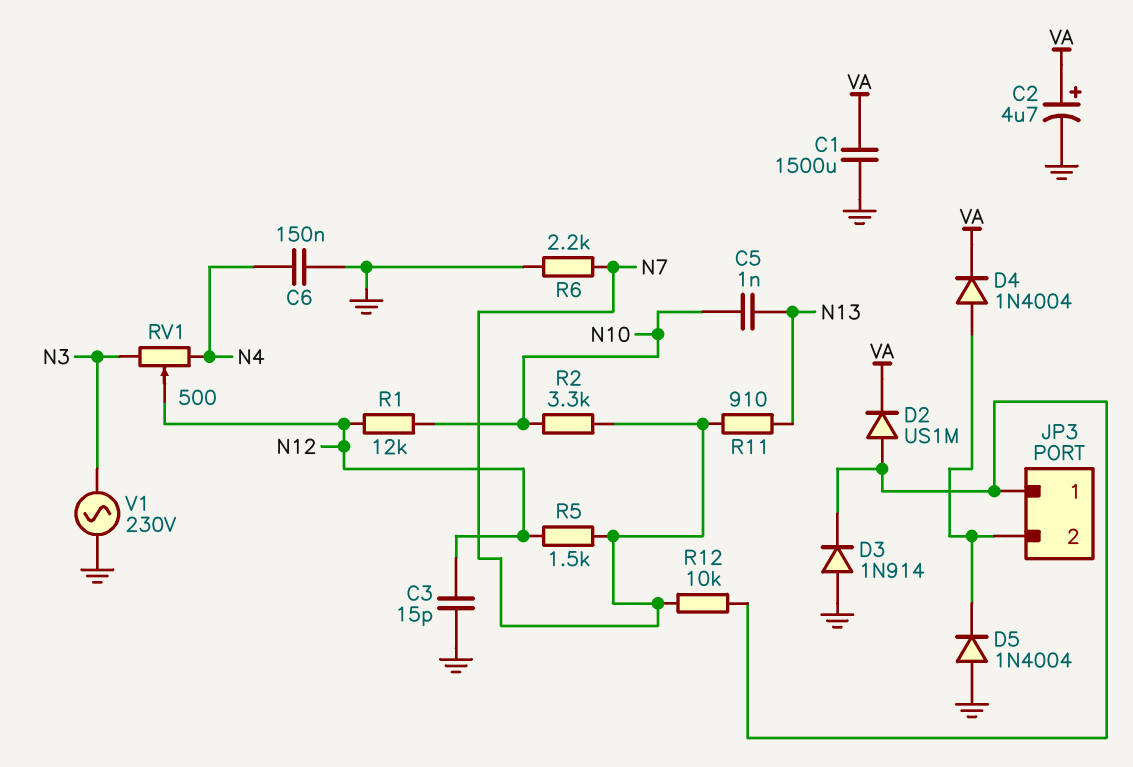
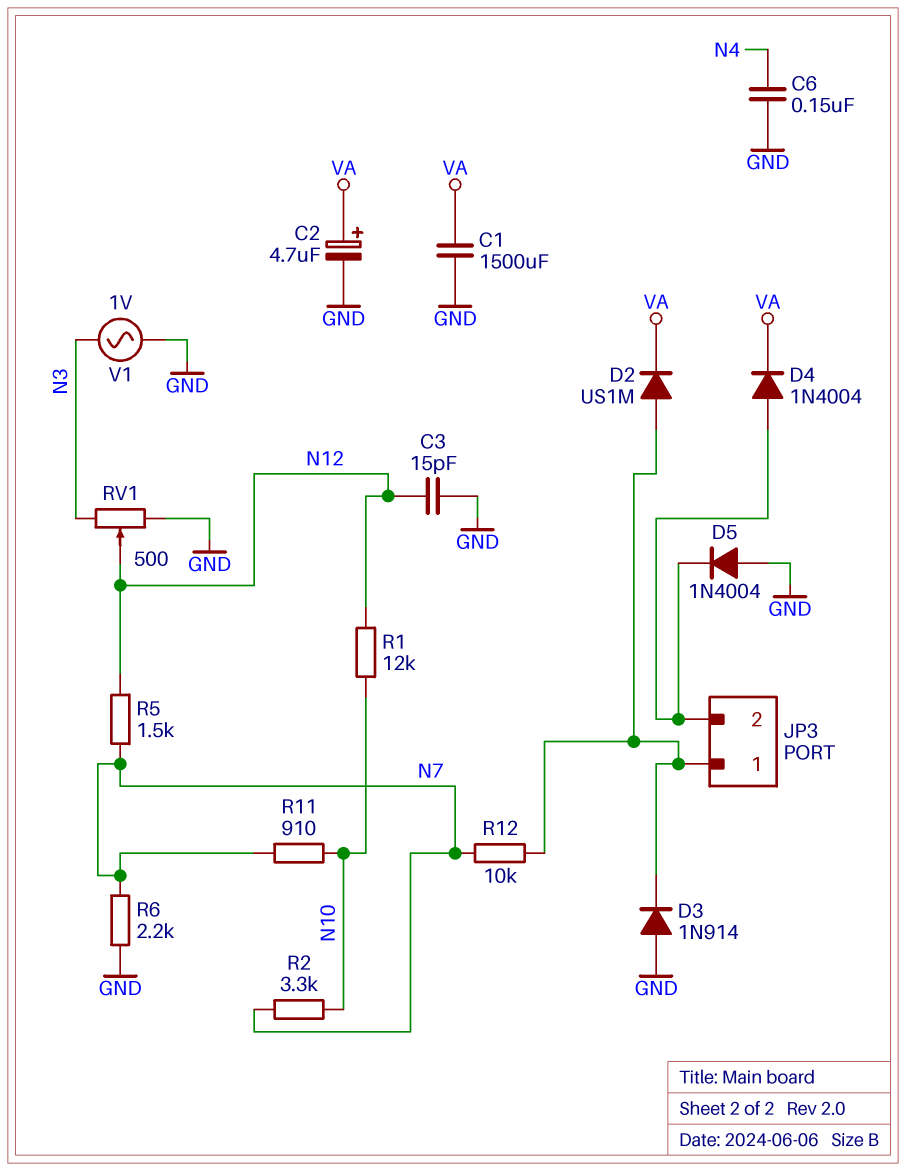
C5: 1nF (N10, N13) -> none
R11: 910 (N7, N13) -> 910 (N7, N10)
RV1: 500 (N3, N4, wiper N12) -> 500 (GND, N3, wiper N12)
V1: AC 230V (GND, N3) -> AC 1V (GND, N3)

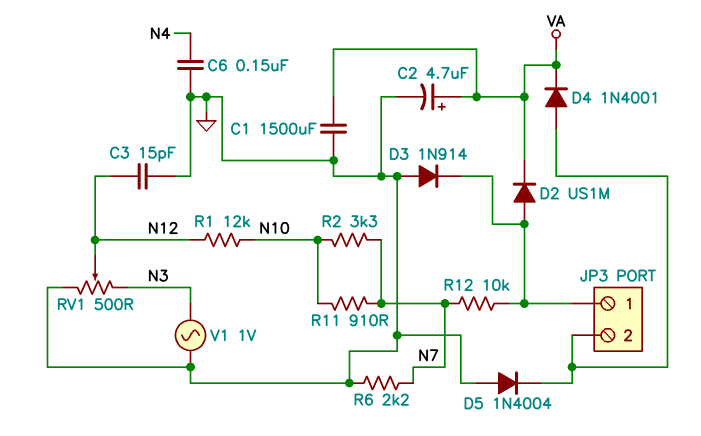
D4: diode 1N4004 (A JP3/2, K VA) -> diode 1N4001 (A JP3/2, K VA)
R5: 1.5k (N7, N12) -> none

